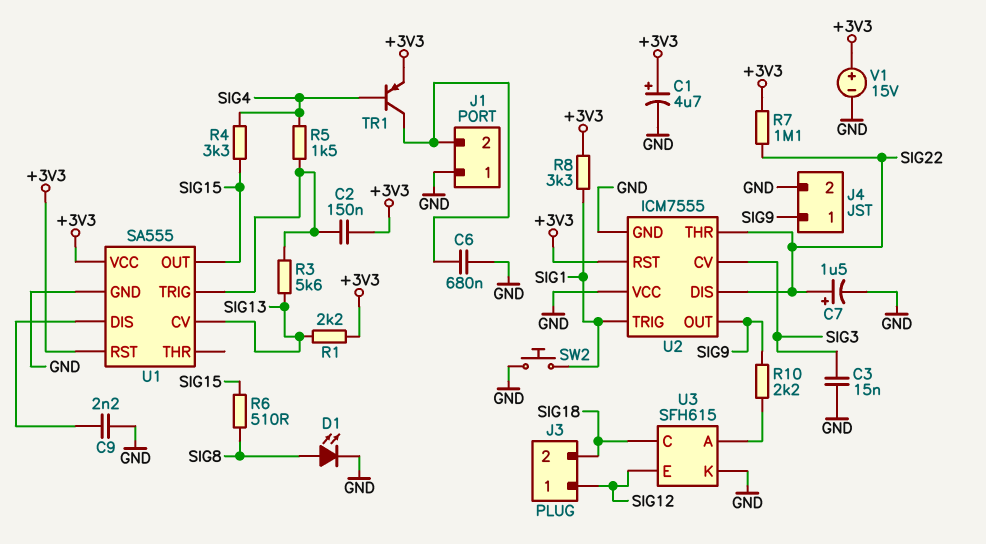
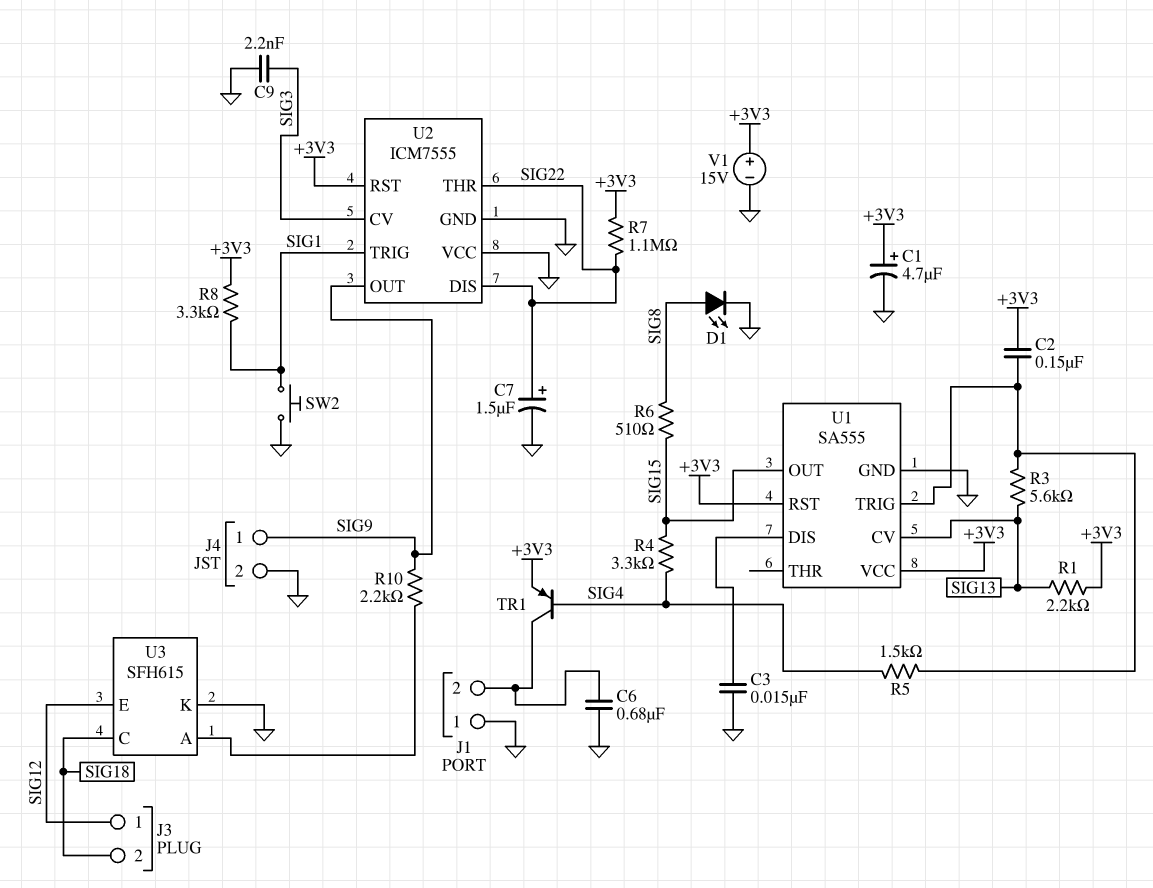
C3: 15nF (GND, SIG3) -> 15nF (GND, U1/DIS)
C9: 2.2nF (GND, U1/DIS) -> 2.2nF (GND, SIG3)

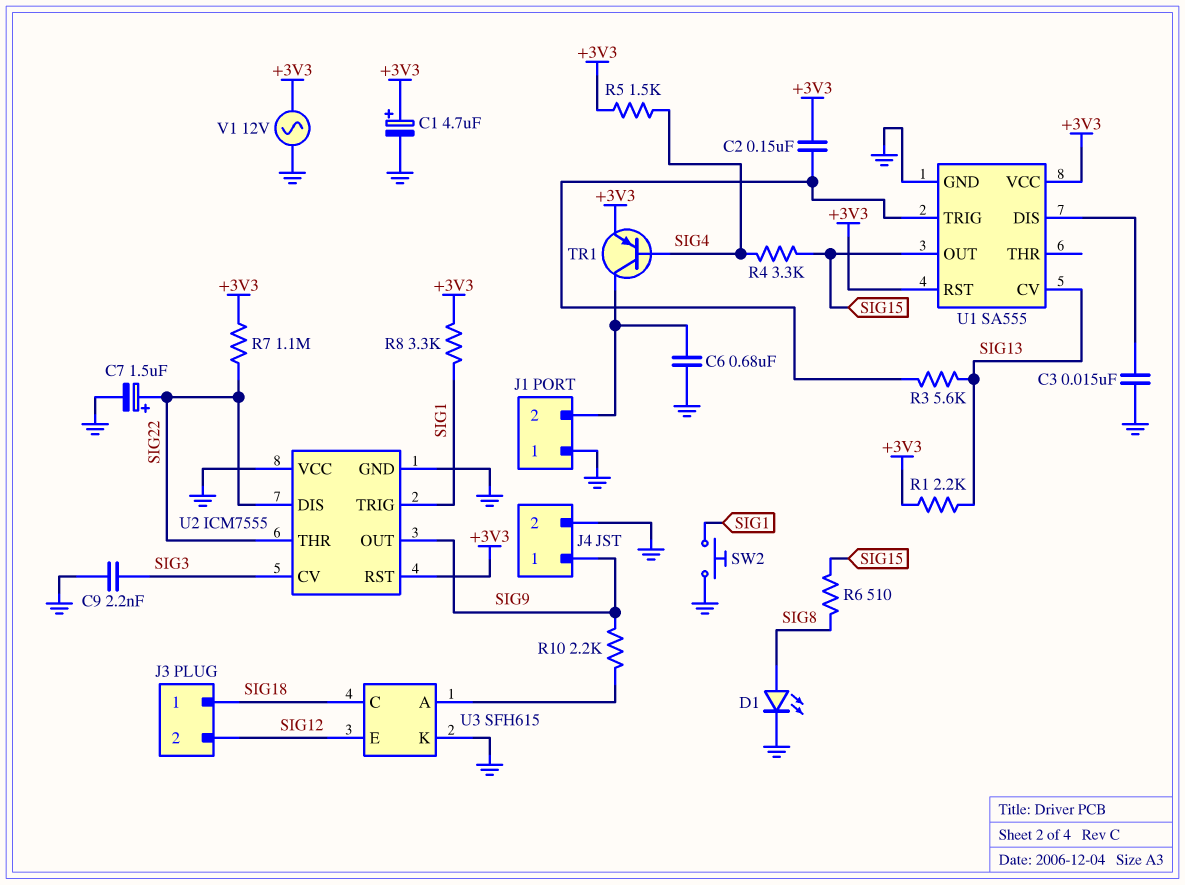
J3 pin 1: SIG12 -> SIG18
J3 pin 2: SIG18 -> SIG12
R5: 1.5k (SIG4, U1/TRIG) -> 1.5k (+3V3, SIG4)
V1: 15V (plus +3V3, minus GND) -> AC 12V (+3V3, GND)

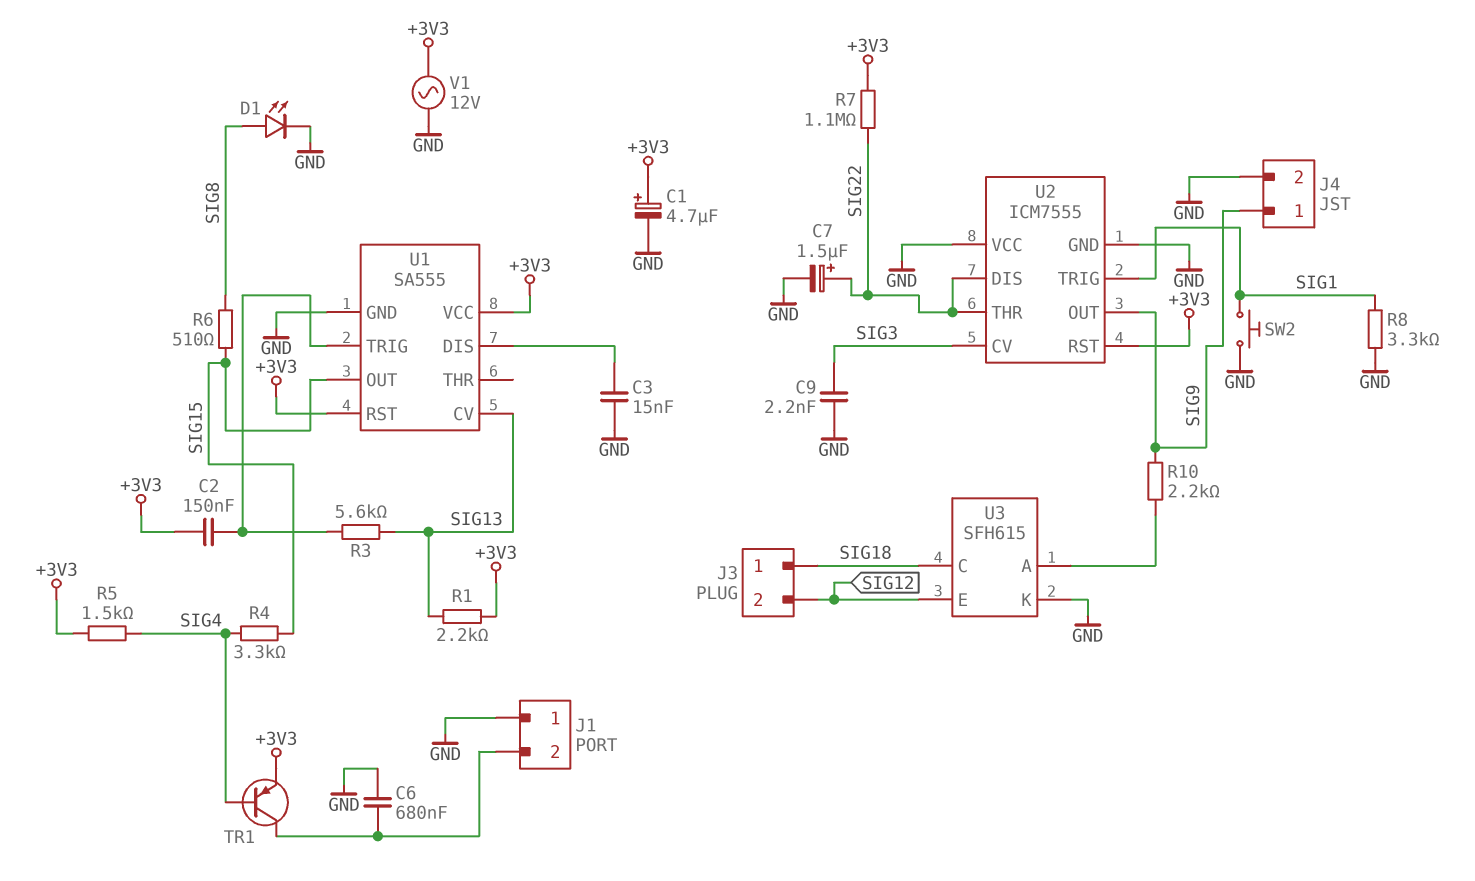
R8: 3.3k (+3V3, SIG1) -> 3.3k (GND, SIG1)

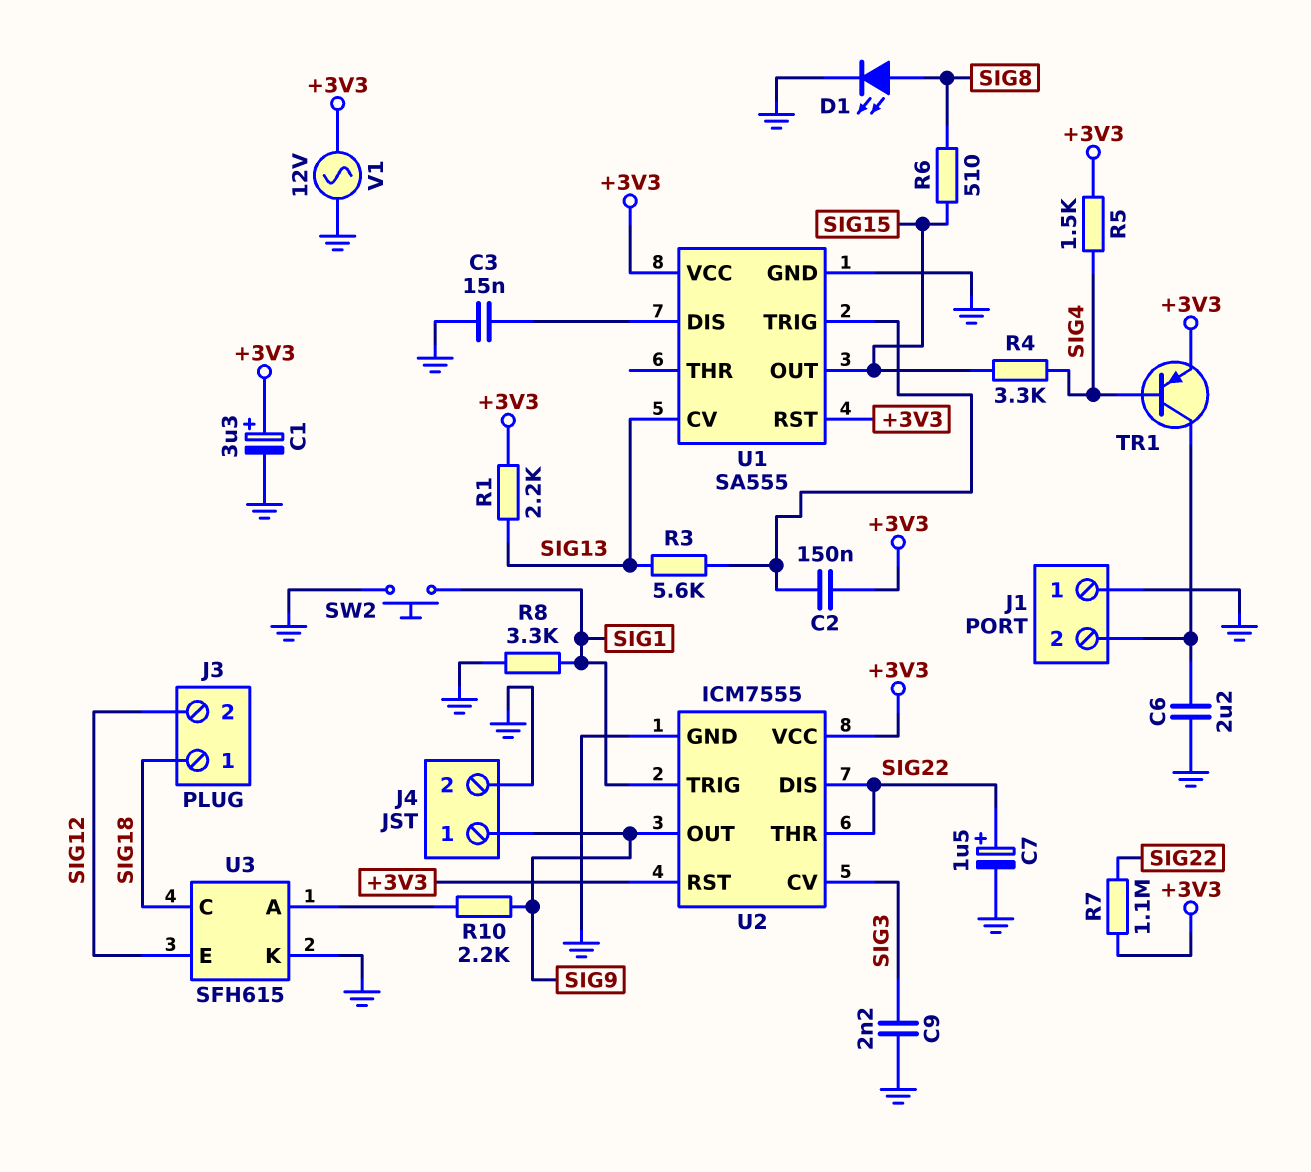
C1: 4.7uF (plus +3V3, minus GND) -> 3.3uF (plus +3V3, minus GND)
C6: 680nF (GND, J1/2) -> 2.2uF (GND, J1/2)
U2 pin VCC: GND -> +3V3

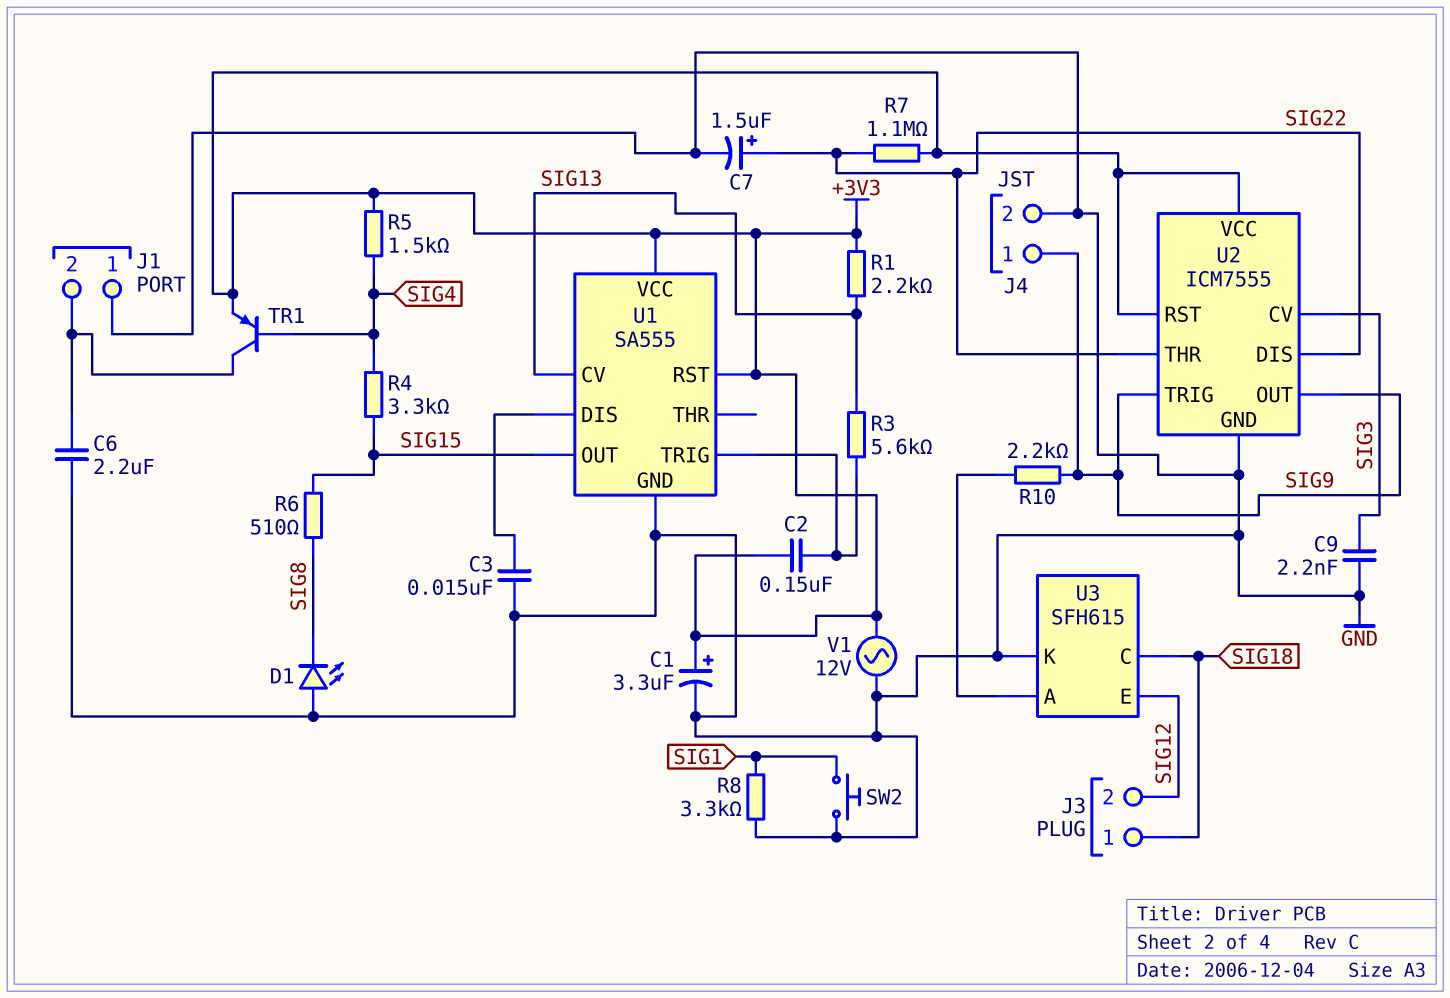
D1: LED (A SIG8, K GND) -> LED (A GND, K SIG8)
U2 pin TRIG: SIG1 -> SIG9

